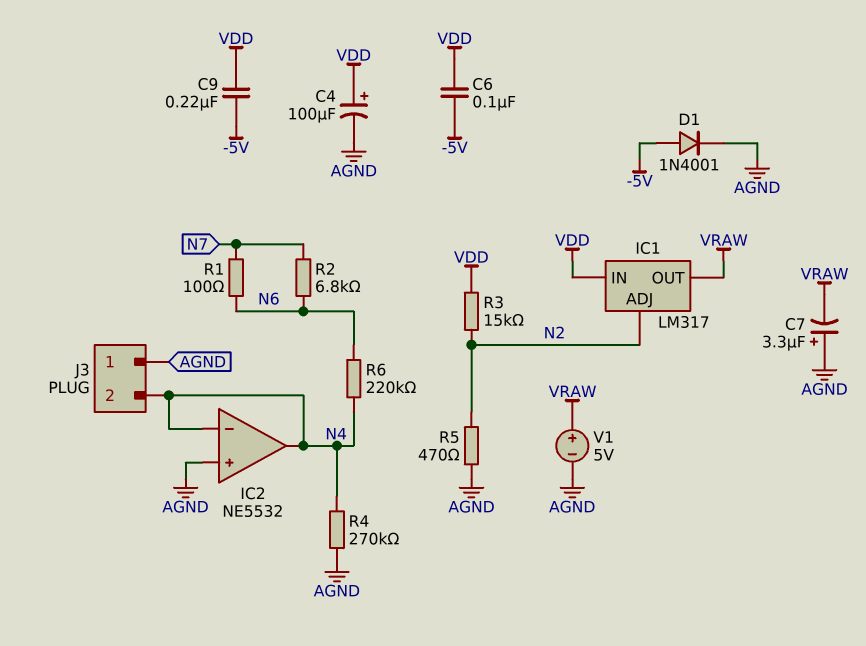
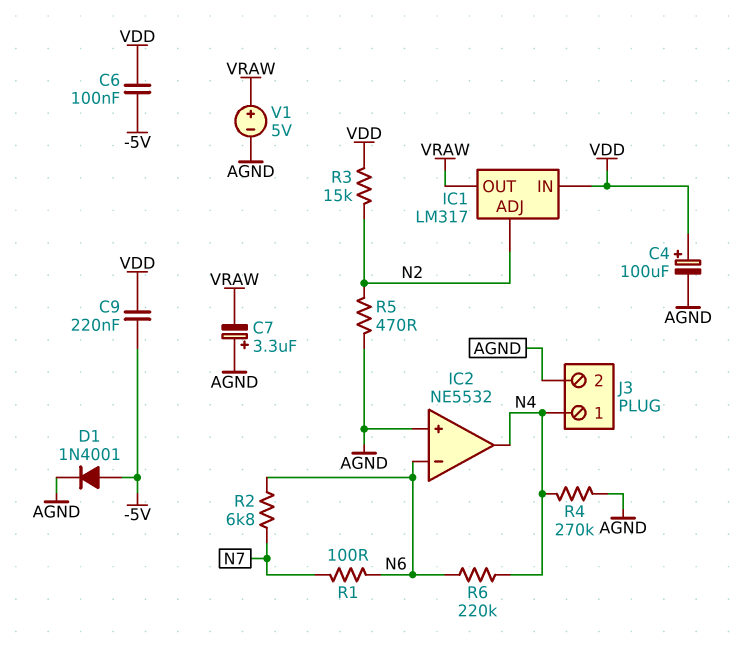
IC2 pin in-: N4 -> N6
J3 pin 1: AGND -> N4
J3 pin 2: N4 -> AGND

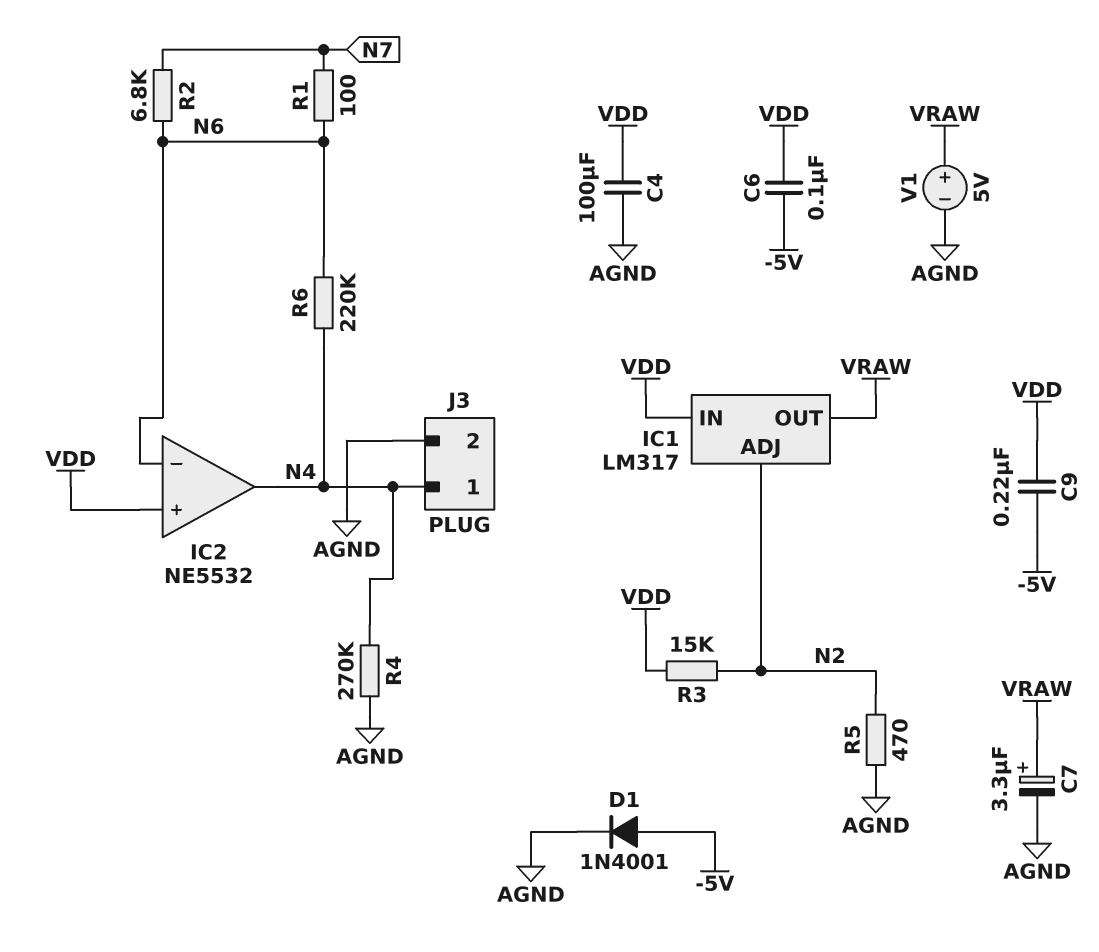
C4: 100uF (plus VDD, minus AGND) -> 100uF (AGND, VDD)
C7: 3.3uF (plus AGND, minus VRAW) -> 3.3uF (plus VRAW, minus AGND)
IC2 pin in+: AGND -> VDD

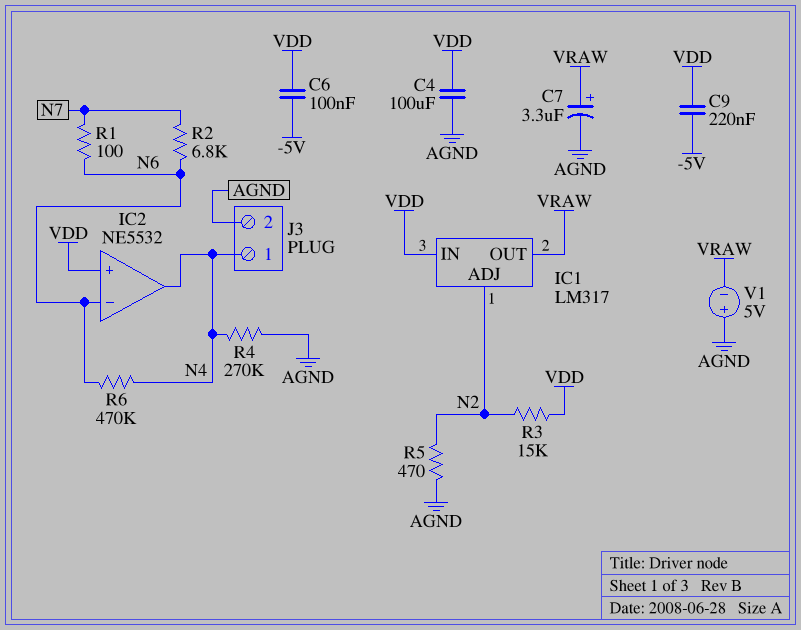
D1: diode 1N4001 (A -5V, K AGND) -> none
R6: 220k (N4, N6) -> 470k (N4, N6)
V1: 5V (plus VRAW, minus AGND) -> 5V (plus AGND, minus VRAW)

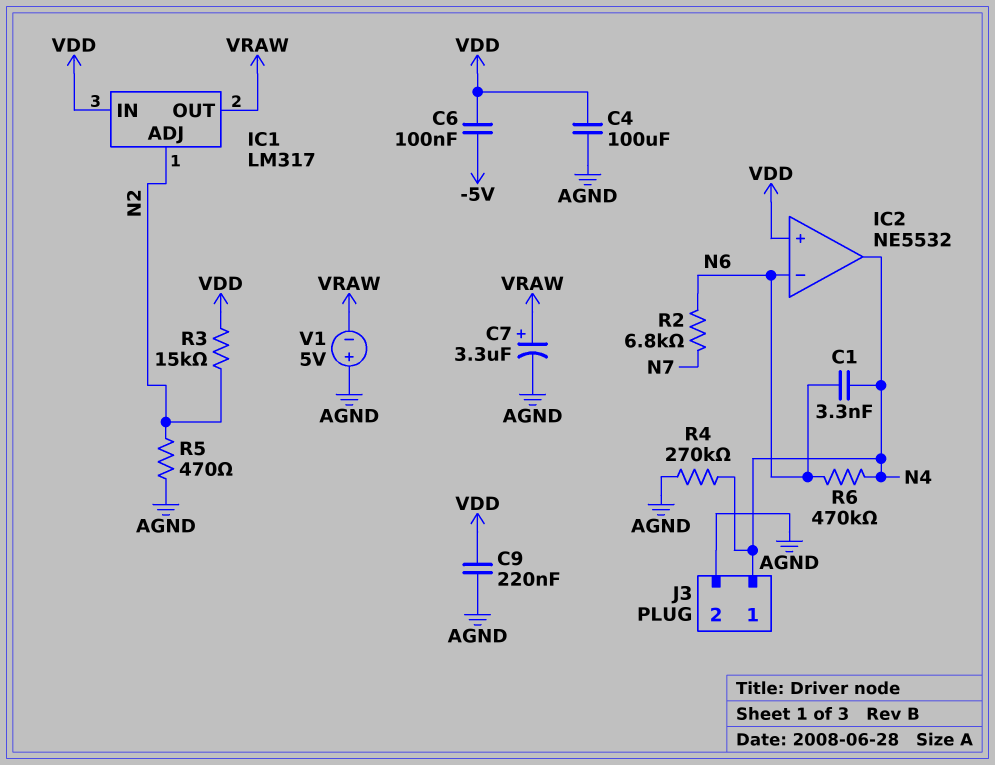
C1: none -> 3.3nF (N4, N6)
C9: 220nF (-5V, VDD) -> 220nF (AGND, VDD)
R1: 100 (N6, N7) -> none

